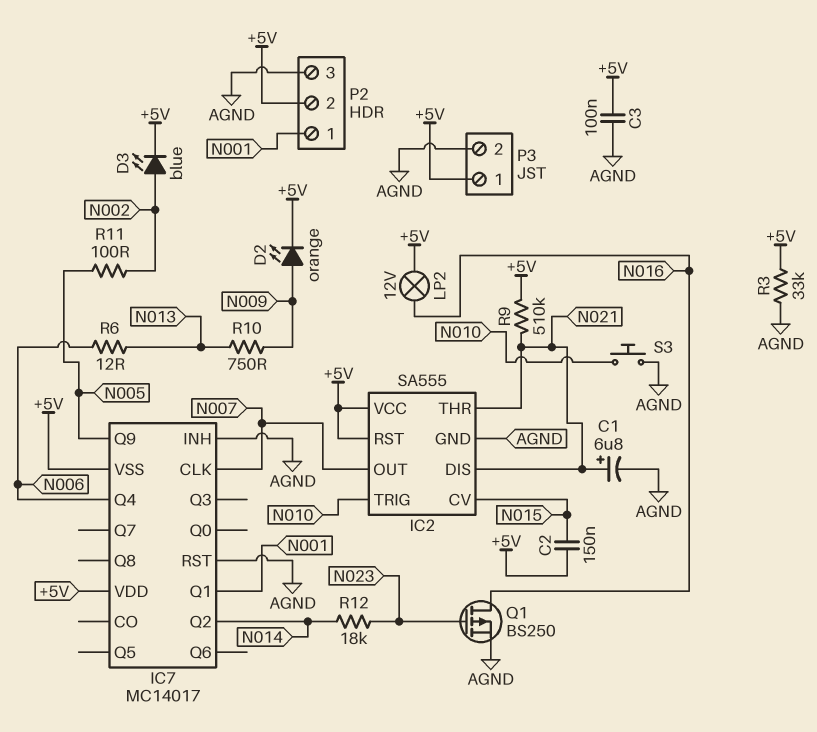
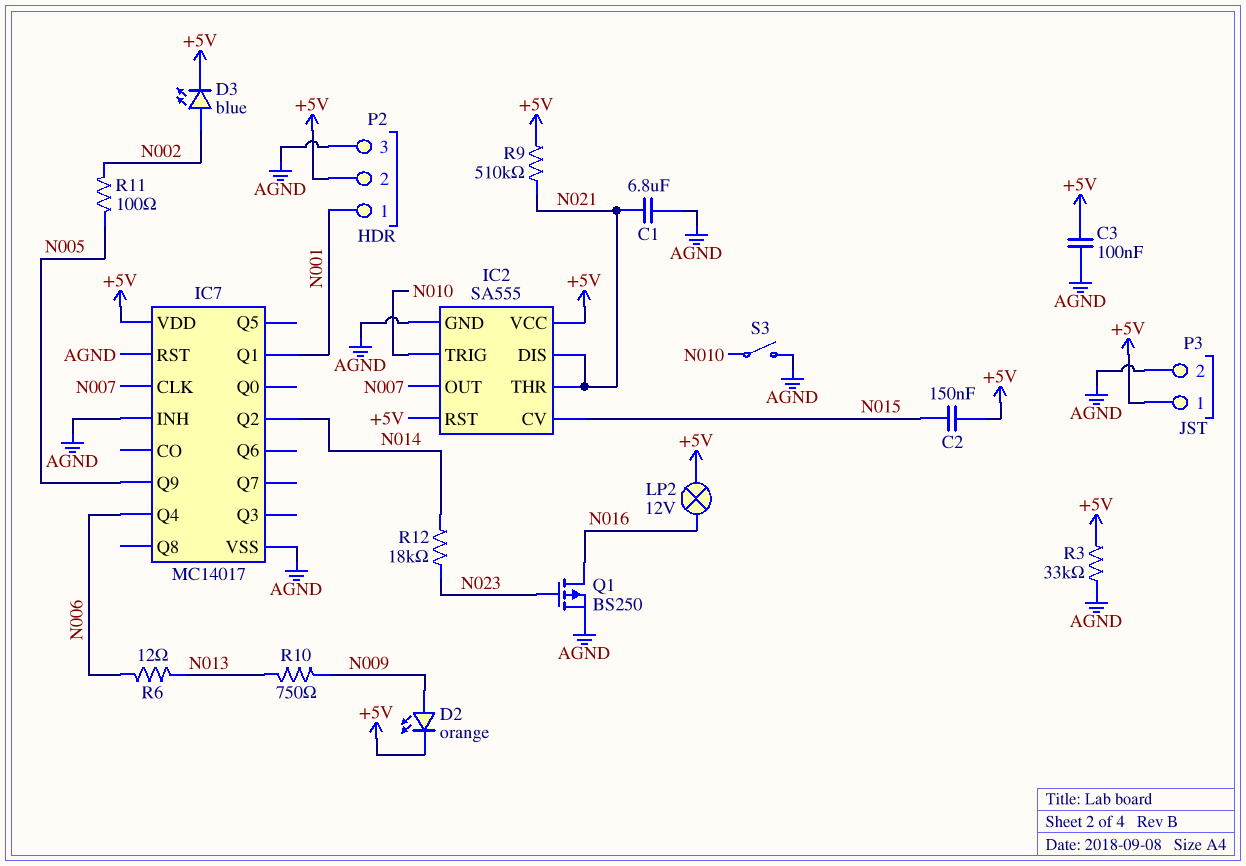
C1: 6.8uF (plus N021, minus AGND) -> 6.8uF (AGND, N021)
IC7 pin VSS: +5V -> AGND
S3: button (AGND, N010) -> switch (AGND, N010)

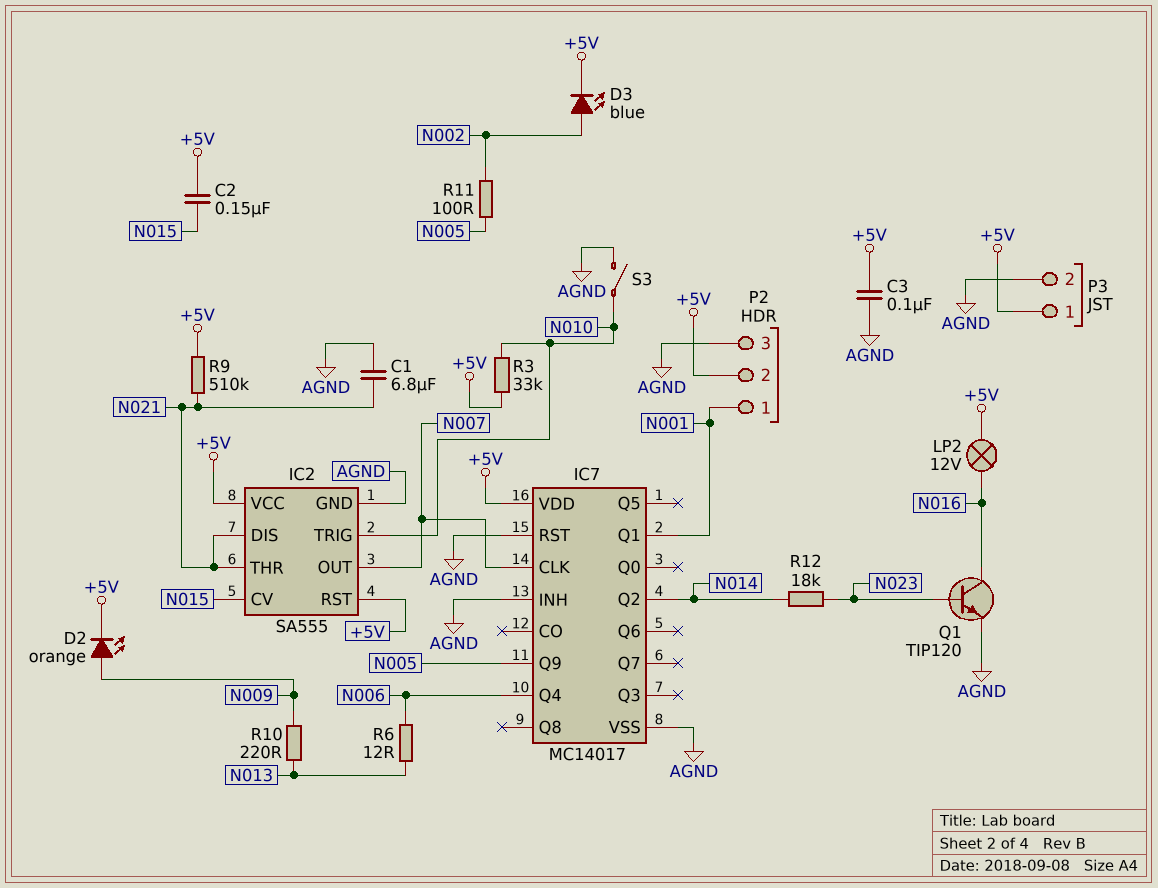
Q1: PMOS BS250 (G N023, D N016, S AGND) -> NPN TIP120 (B N023, C N016, E AGND)
R3: 33k (+5V, AGND) -> 33k (+5V, N010)
R10: 750 (N009, N013) -> 220 (N009, N013)

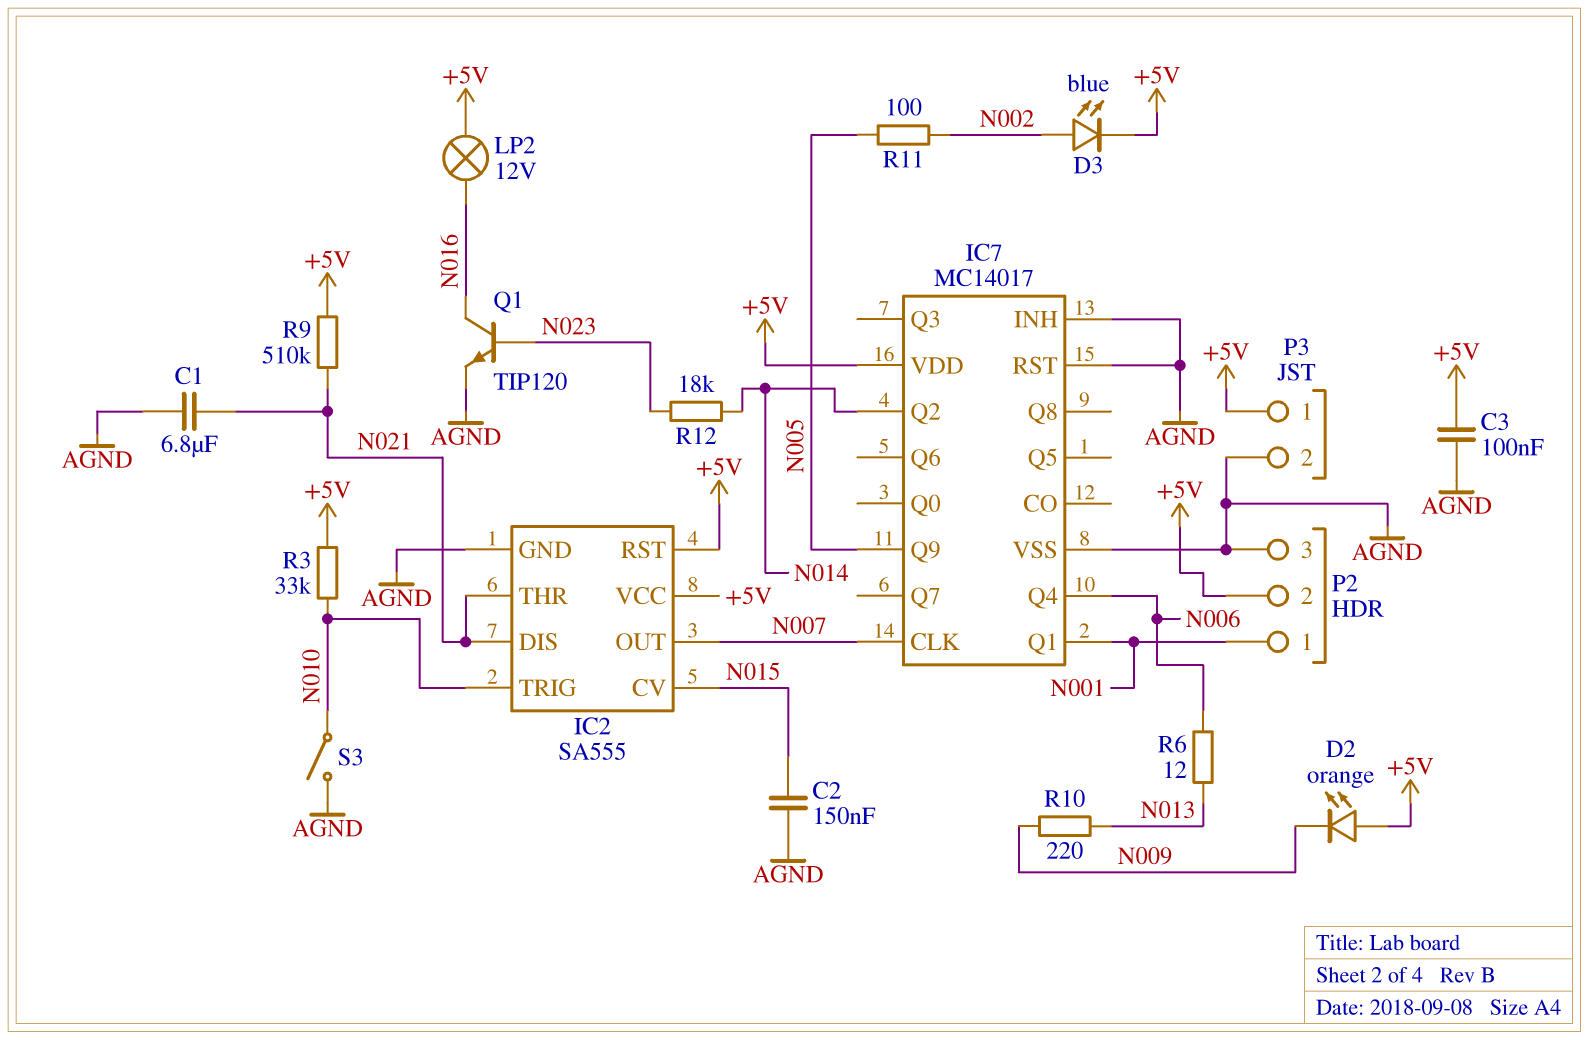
C2: 150nF (+5V, N015) -> 150nF (AGND, N015)
D2: LED orange (A N009, K +5V) -> LED orange (A +5V, K N009)

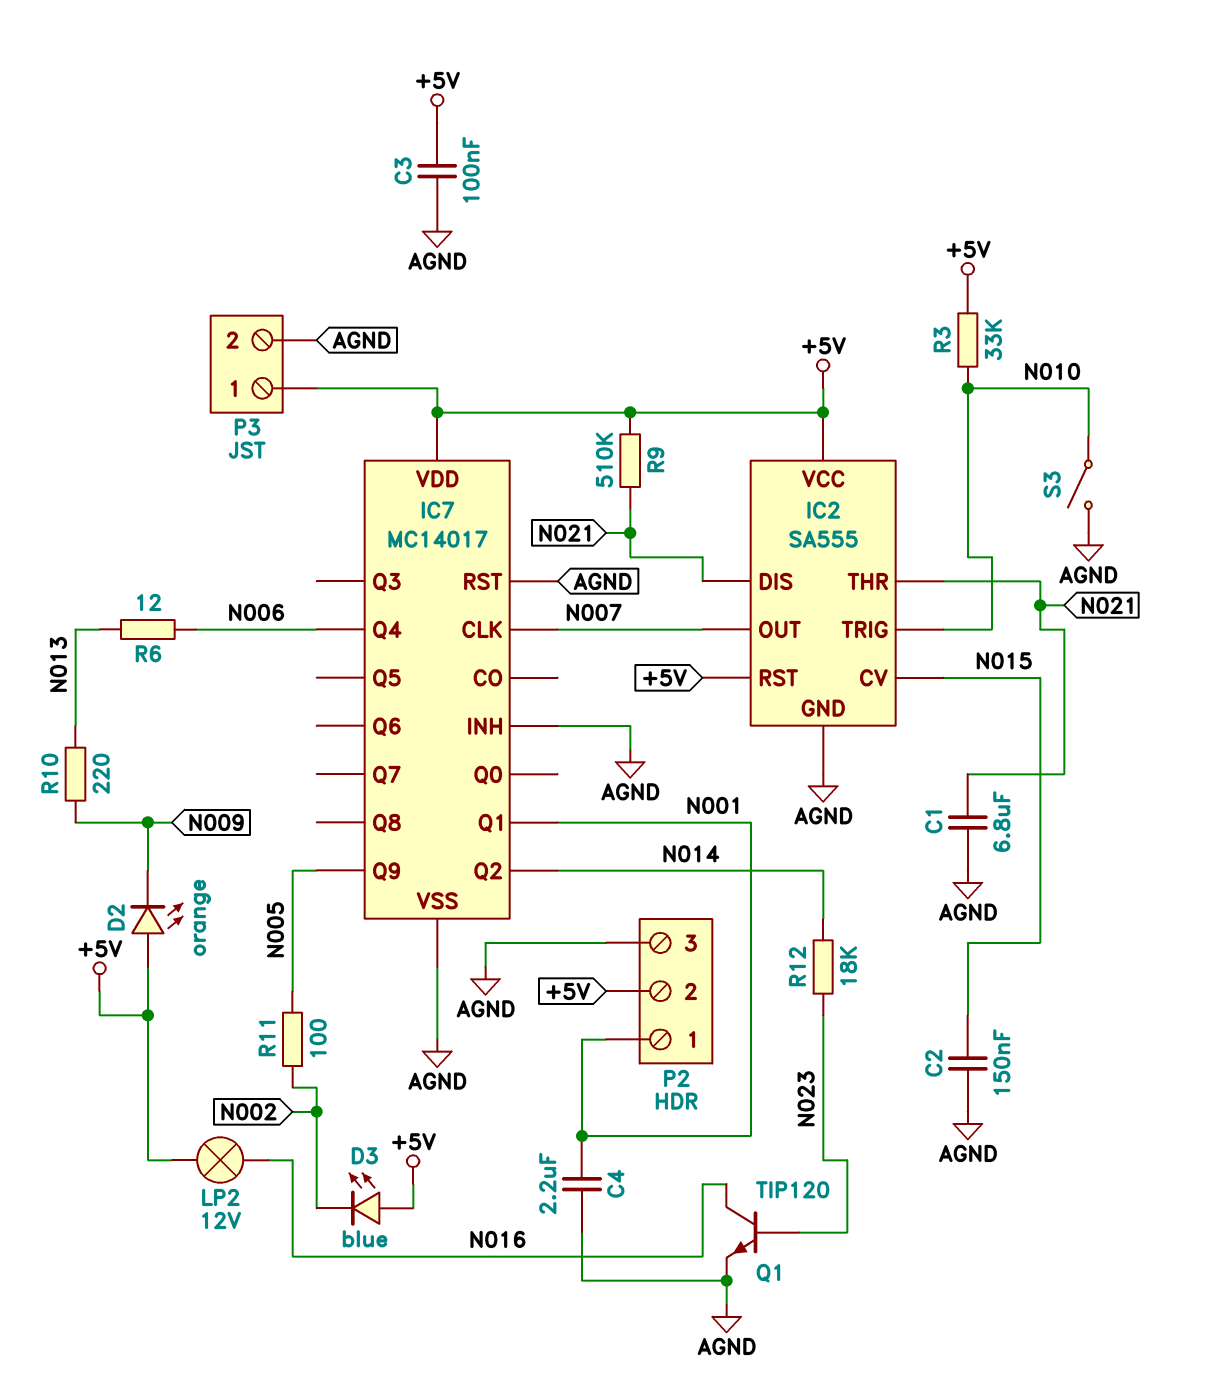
C4: none -> 2.2uF (AGND, N001)
D3: LED blue (A N002, K +5V) -> LED blue (A +5V, K N002)

